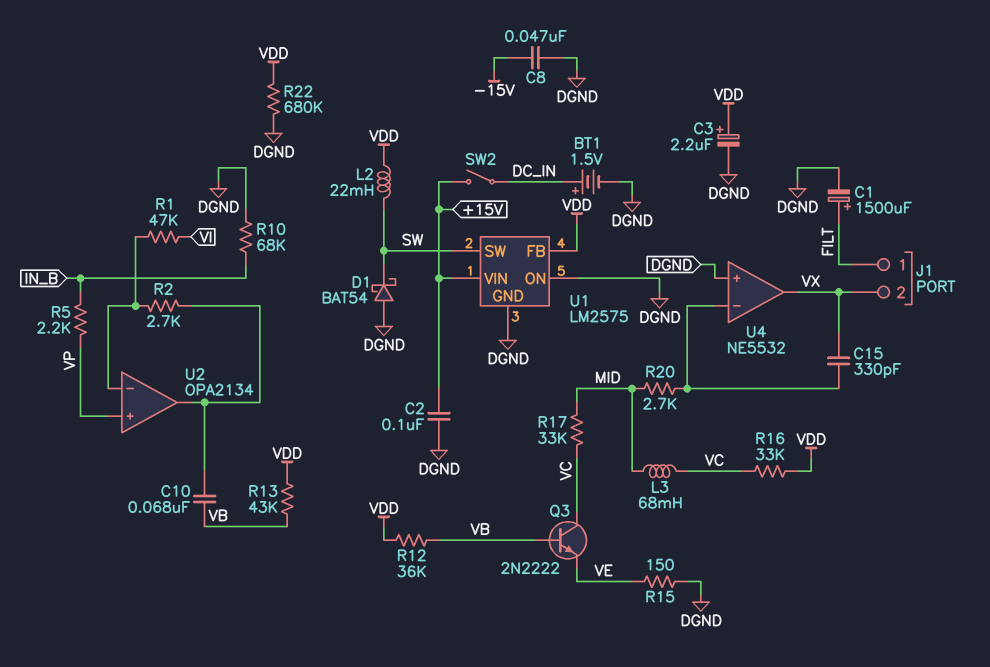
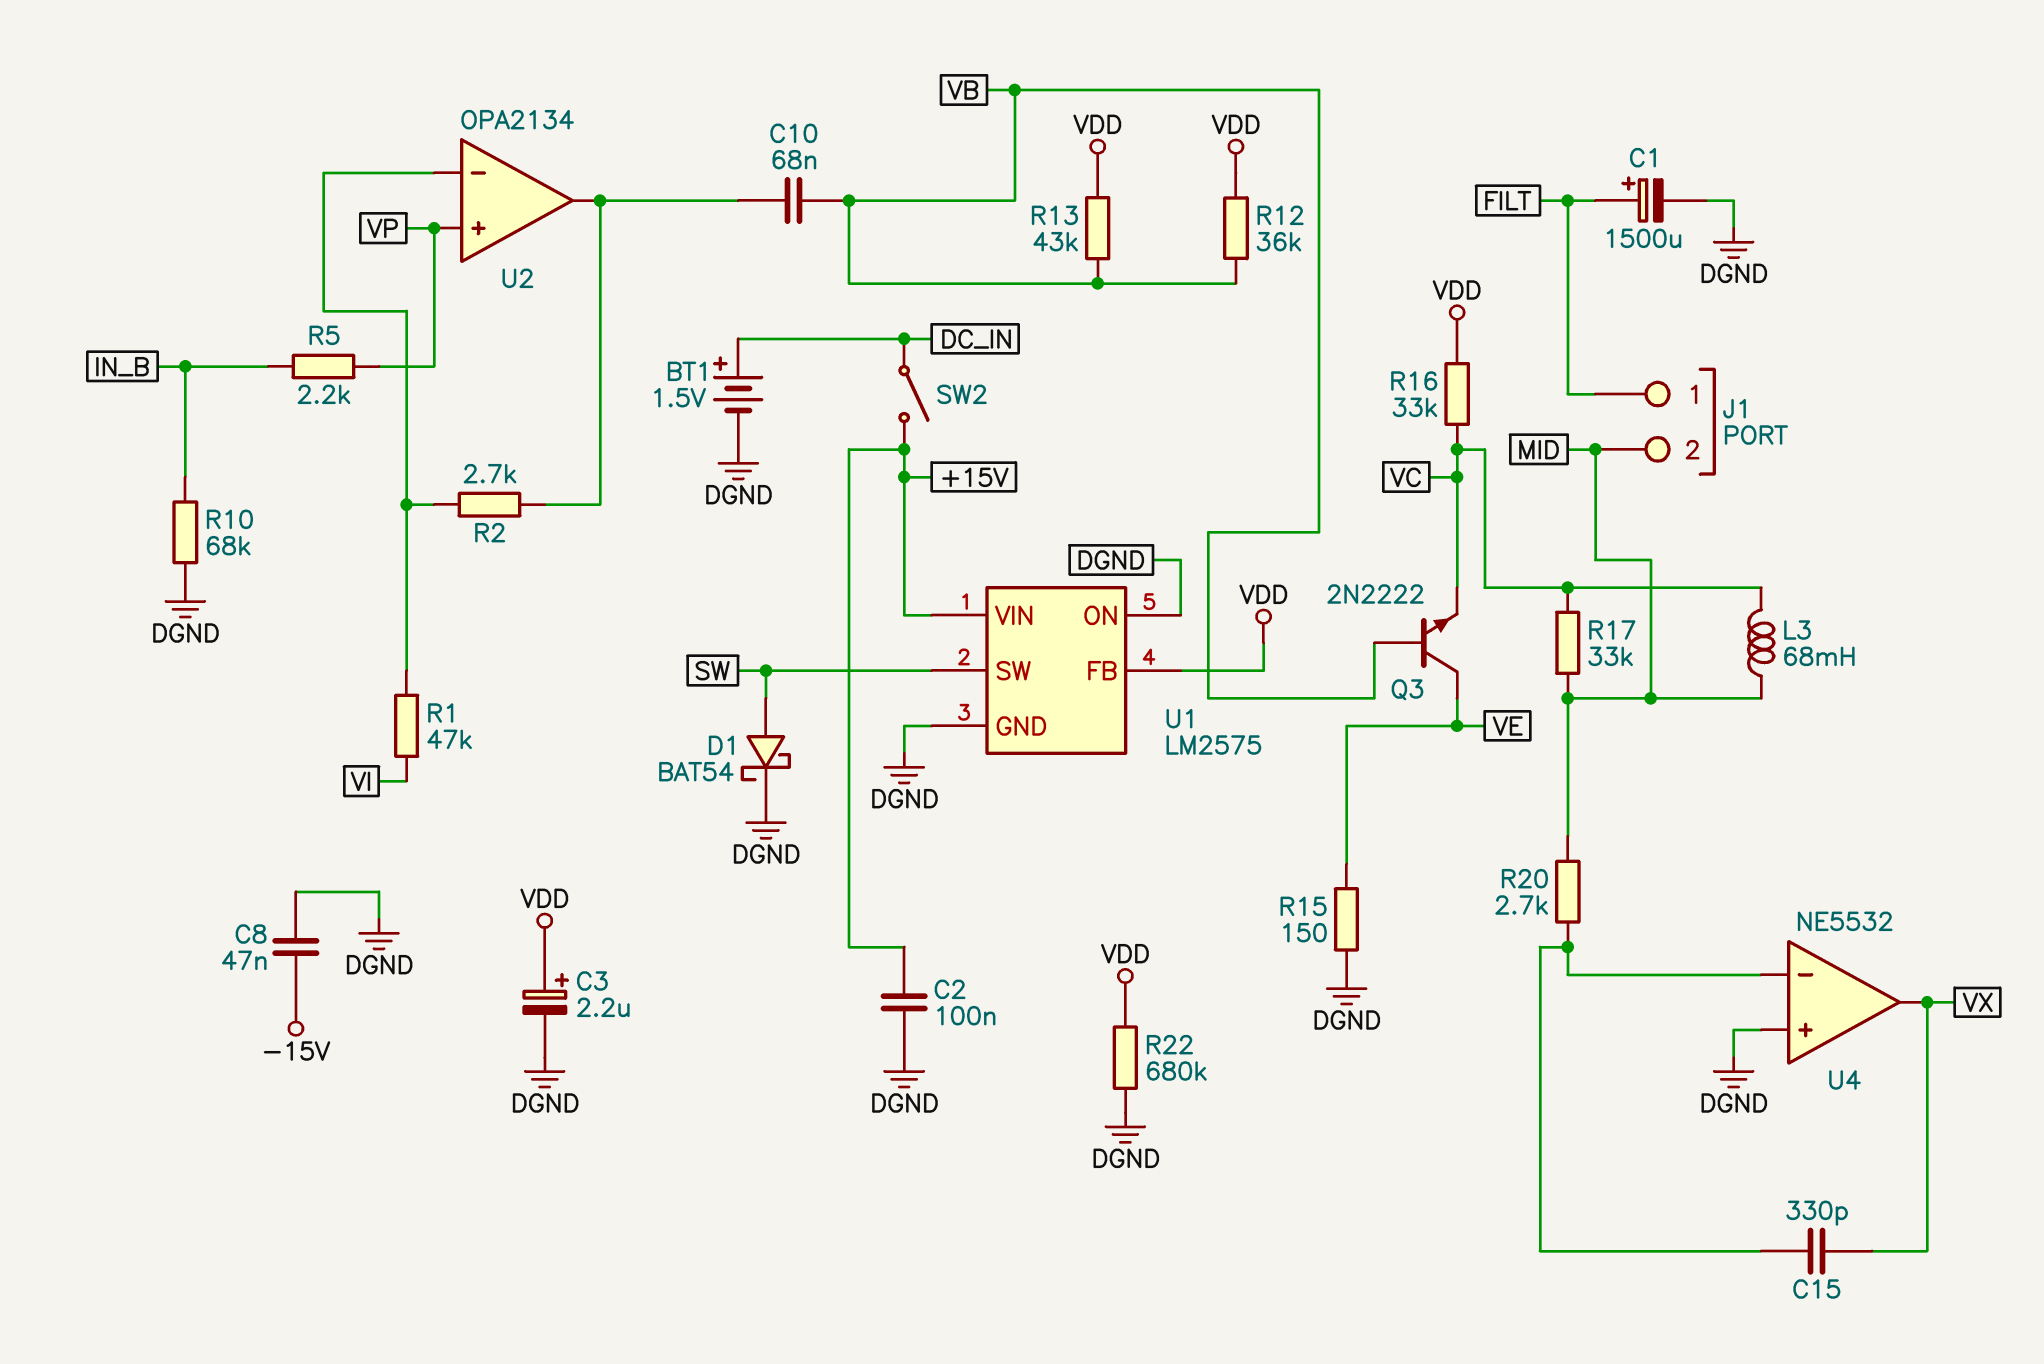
D1: schottky BAT54 (A DGND, K SW) -> schottky BAT54 (A SW, K DGND)
J1 pin 2: VX -> MID
L2: 22mH (SW, VDD) -> none
Q3: NPN 2N2222 (B VB, C VC, E VE) -> NPN 2N2222 (B VB, C VE, E VC)

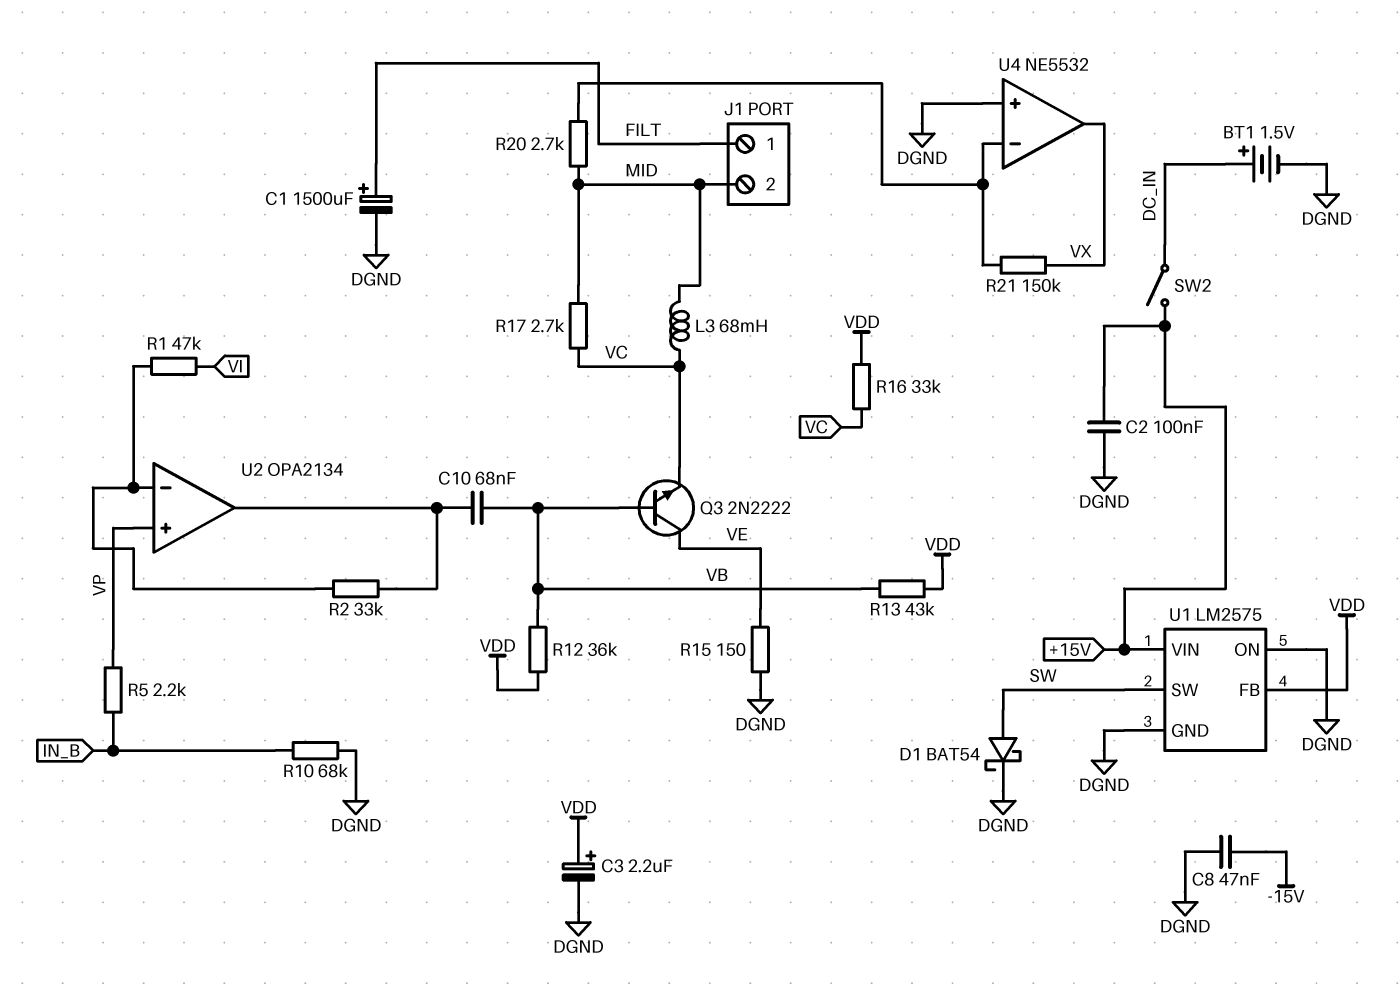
C15: 330pF (U4/in-, VX) -> none
R2: 2.7k (U2/in-, U2/out) -> 33k (U2/in-, U2/out)
R17: 33k (MID, VC) -> 2.7k (MID, VC)
R21: none -> 150k (U4/in-, VX)
R22: 680k (DGND, VDD) -> none

